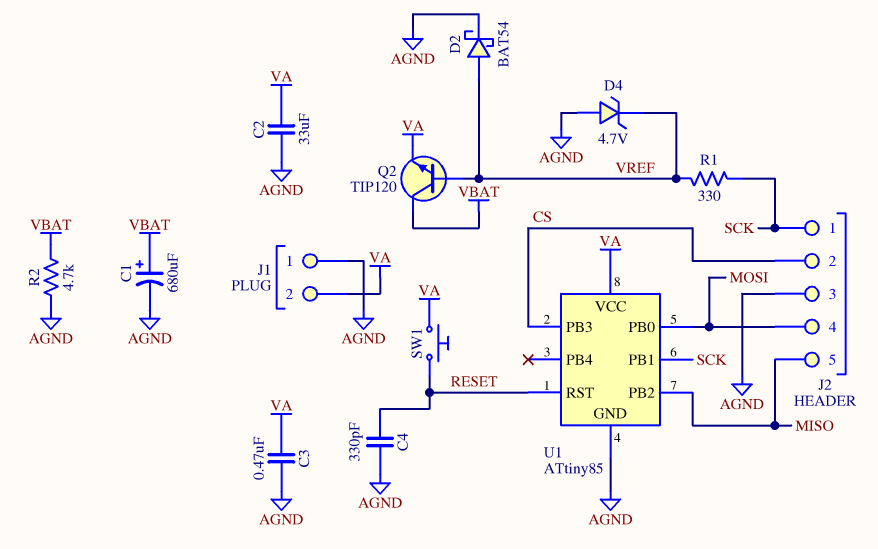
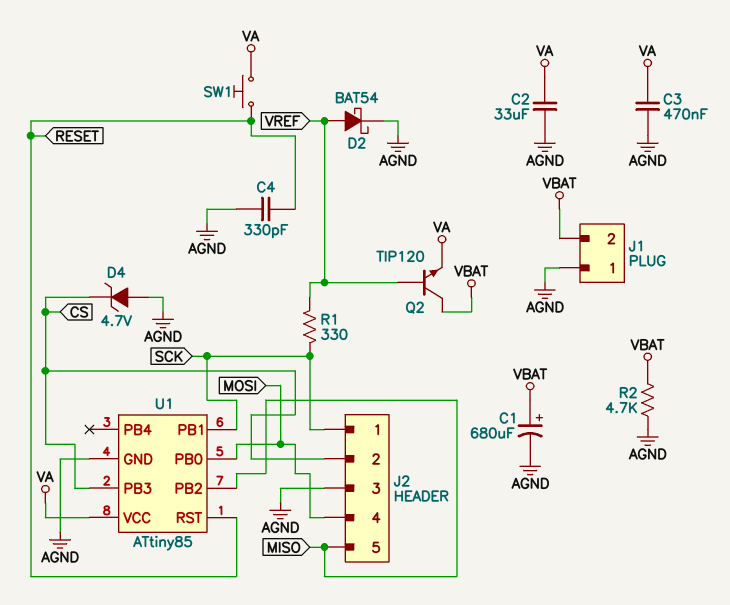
D4: zener 4.7V (A AGND, K VREF) -> zener 4.7V (A AGND, K CS)
J1 pin 2: VA -> VBAT

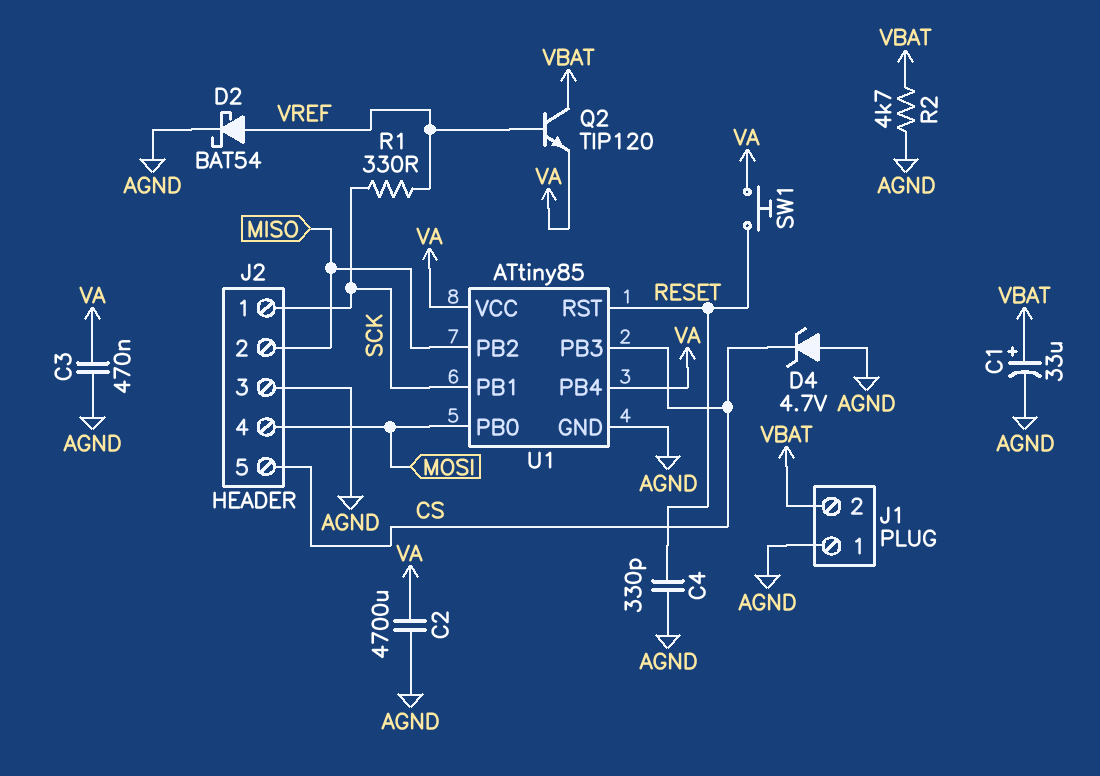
C1: 680uF (plus VBAT, minus AGND) -> 33uF (plus VBAT, minus AGND)
C2: 33uF (AGND, VA) -> 4700uF (AGND, VA)
J2 pin 2: CS -> MISO
J2 pin 5: MISO -> CS
U1 pin PB4: none -> VA

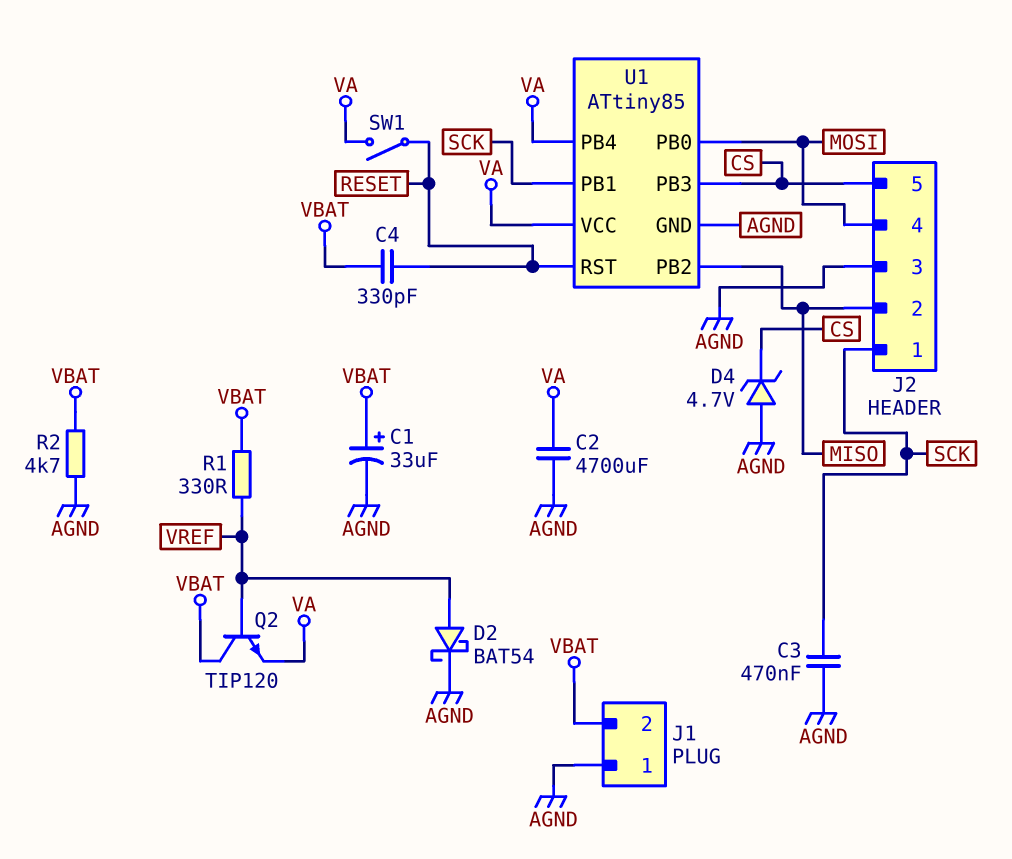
C3: 470nF (AGND, VA) -> 470nF (AGND, SCK)
C4: 330pF (AGND, RESET) -> 330pF (RESET, VBAT)
R1: 330 (SCK, VREF) -> 330 (VBAT, VREF)
SW1: button (RESET, VA) -> switch (RESET, VA)

